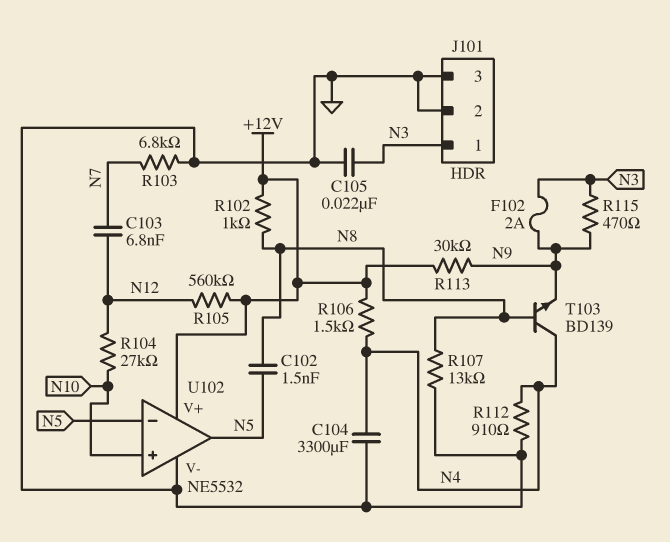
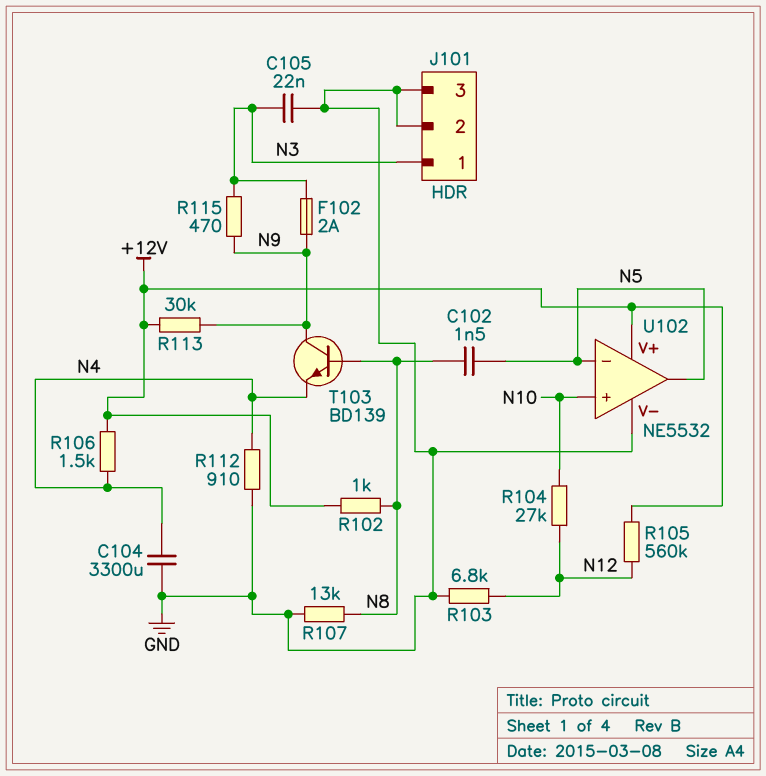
C103: 6.8nF (N7, N12) -> none
R103: 6.8k (GND, N7) -> 6.8k (GND, N12)
T103: NPN BD139 (B N8, C N4, E N9) -> NPN BD139 (B N8, C N9, E N4)

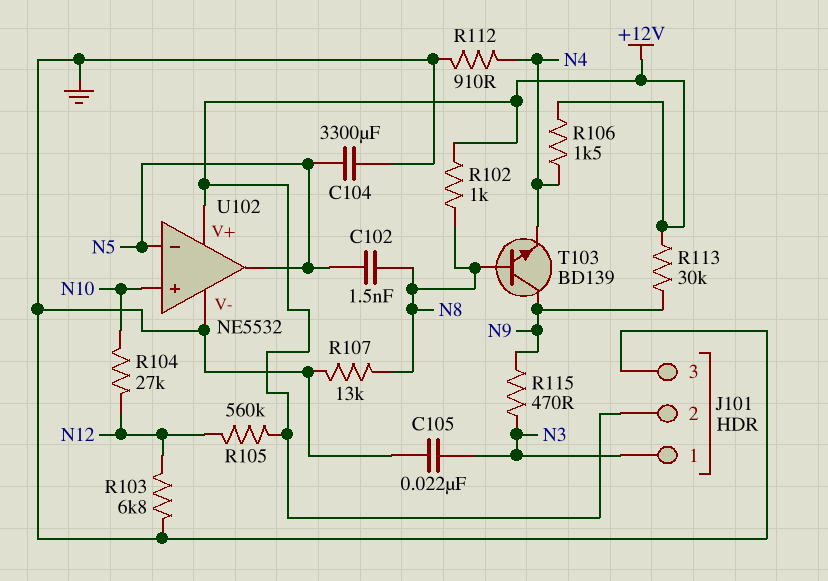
C104: 3300uF (GND, N4) -> 3300uF (GND, N5)
F102: 2A (N3, N9) -> none
J101 pin 2: GND -> +12V

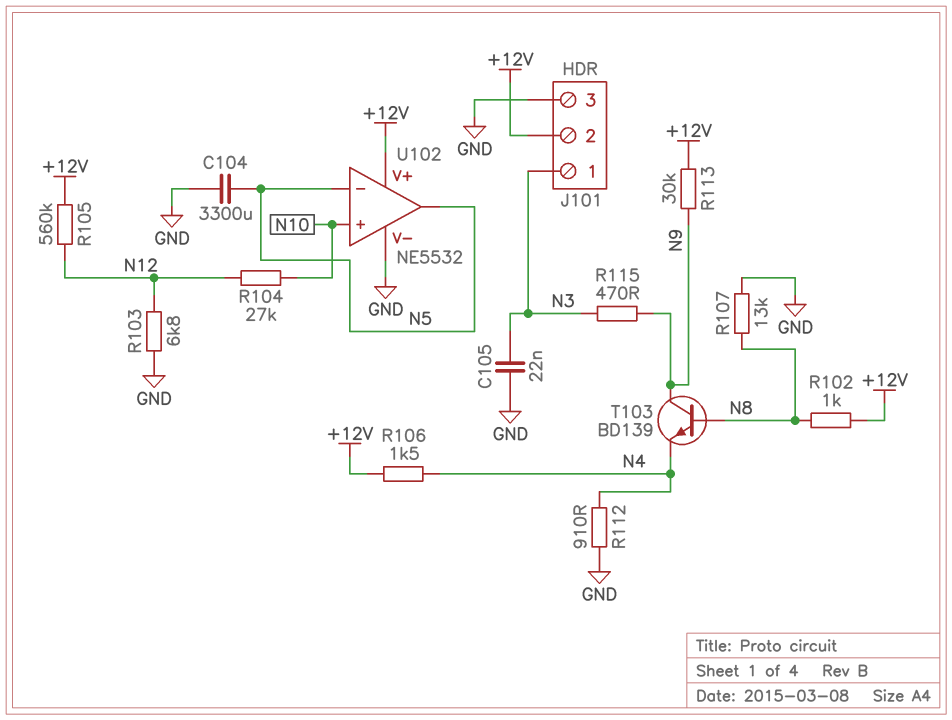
C102: 1.5nF (N5, N8) -> none

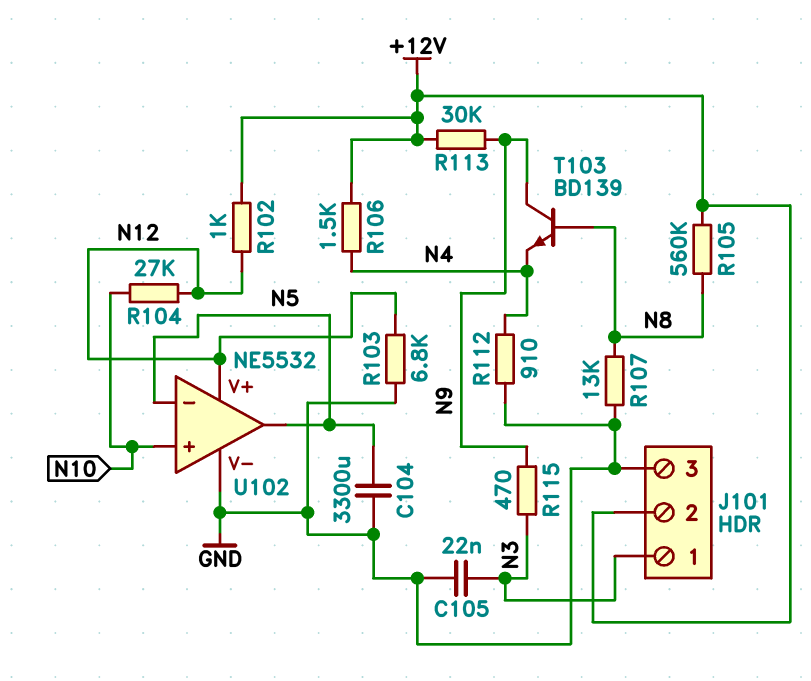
R102: 1k (+12V, N8) -> 1k (+12V, N12)
R105: 560k (+12V, N12) -> 560k (+12V, N8)
U102 pin V+: +12V -> N12

